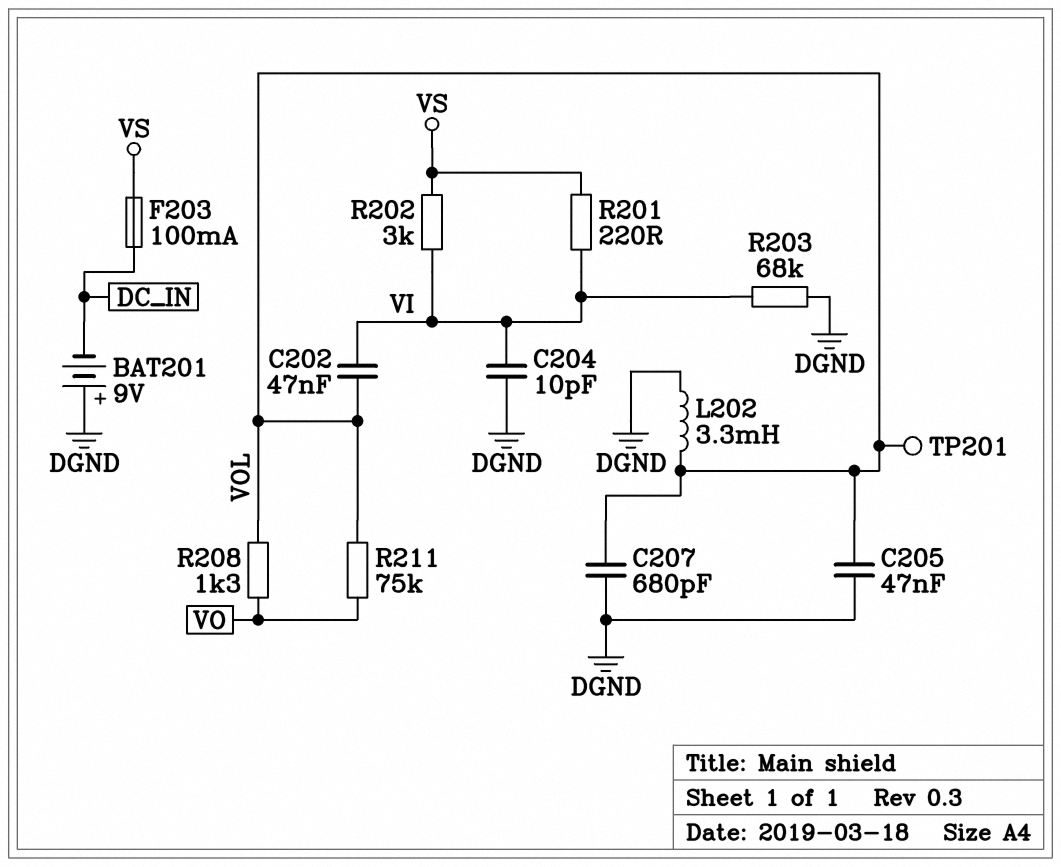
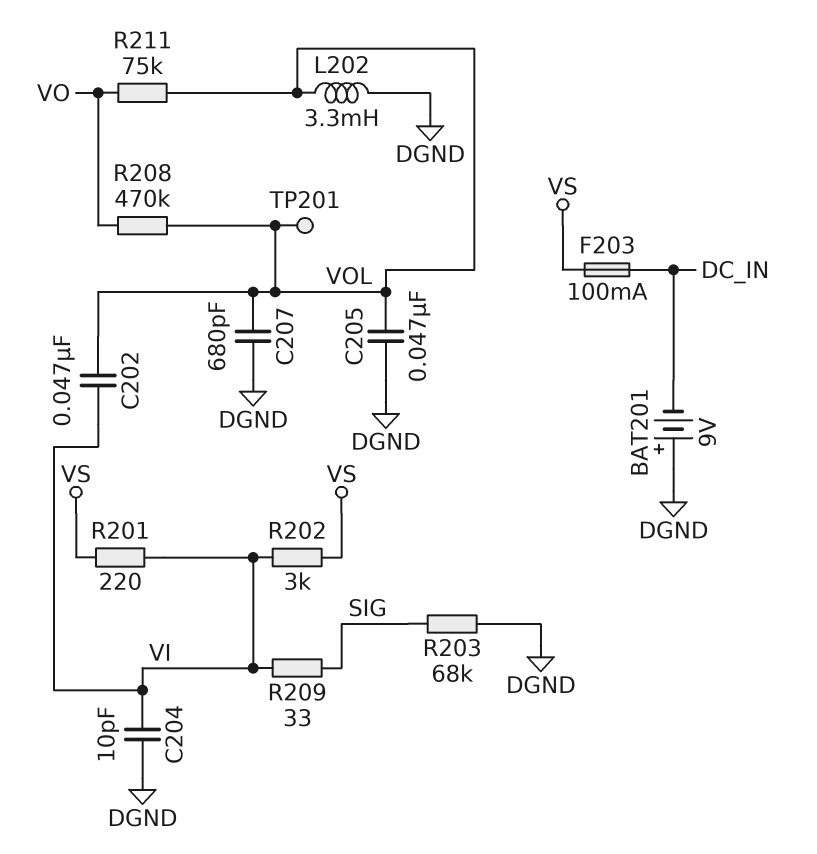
R203: 68k (DGND, VI) -> 68k (DGND, SIG)
R208: 1.3k (VO, VOL) -> 470k (VO, VOL)
R209: none -> 33 (SIG, VI)

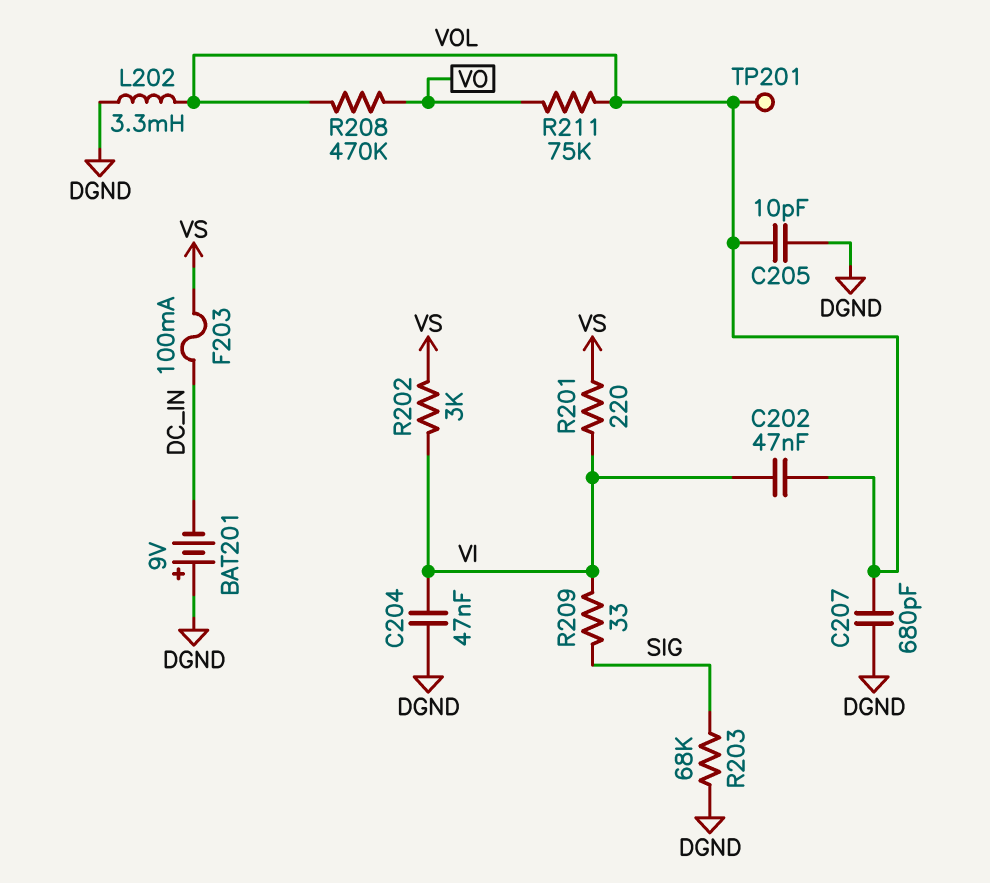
C204: 10pF (DGND, VI) -> 47nF (DGND, VI)
C205: 47nF (DGND, VOL) -> 10pF (DGND, VOL)

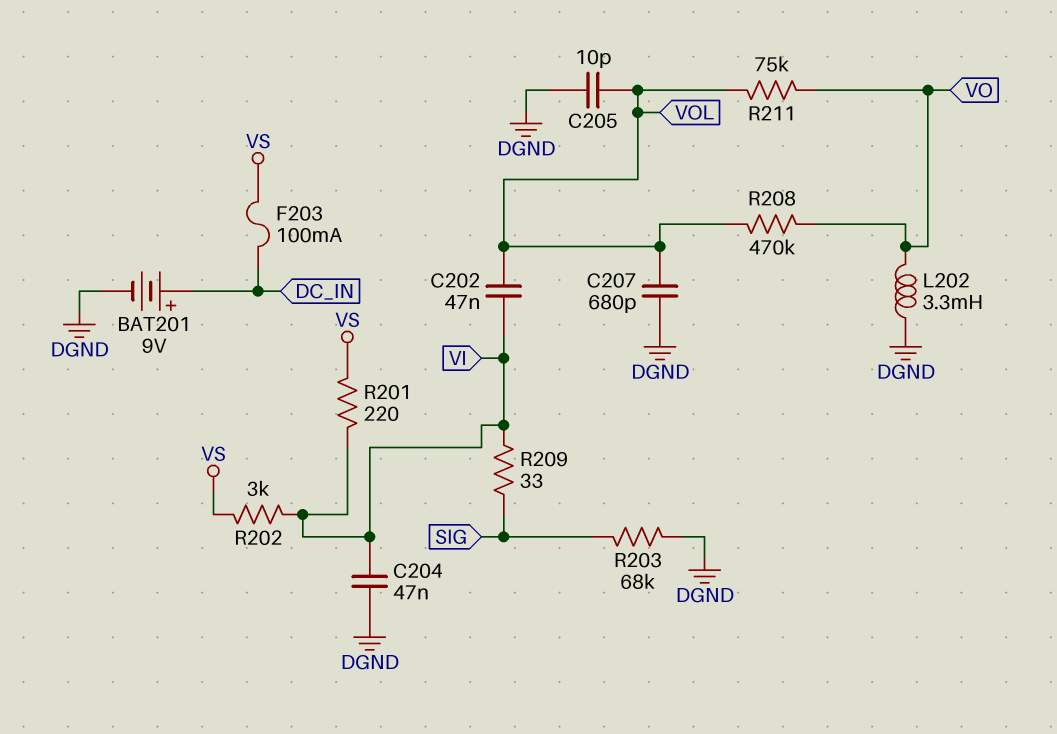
BAT201: 9V (plus DGND, minus DC_IN) -> 9V (plus DC_IN, minus DGND)
L202: 3.3mH (DGND, VOL) -> 3.3mH (DGND, VO)
TP201: test point (VOL) -> none

